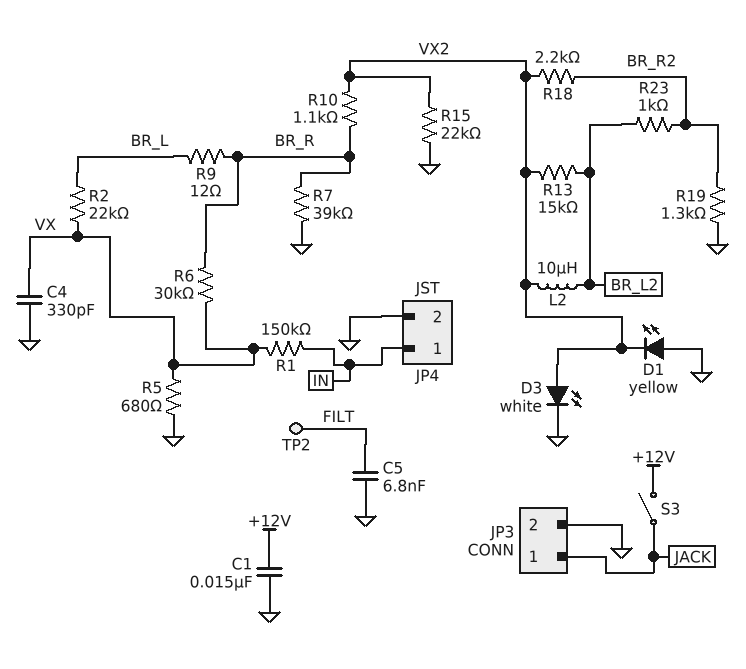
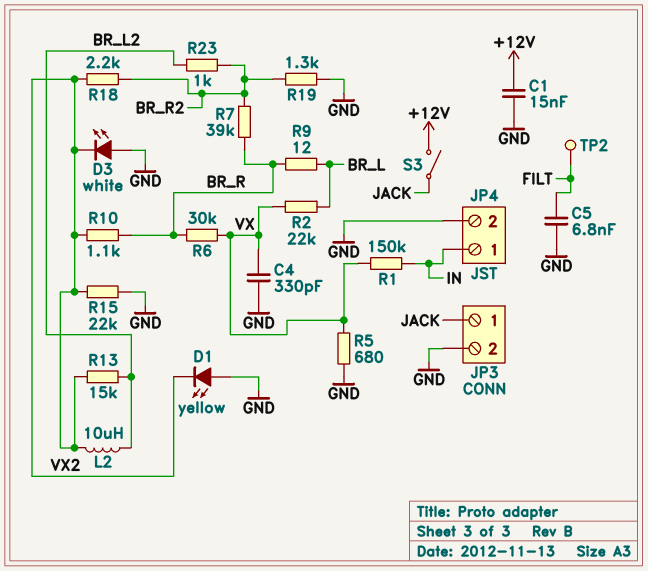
D3: LED white (A VX2, K GND) -> LED white (A GND, K VX2)
R7: 39k (BR_R, GND) -> 39k (BR_R, BR_R2)

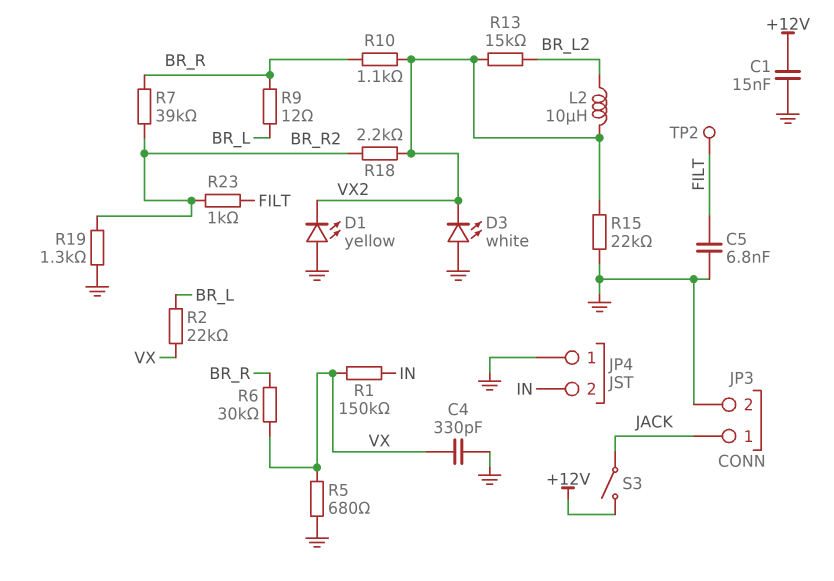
JP4 pin 1: IN -> GND
JP4 pin 2: GND -> IN
R23: 1k (BR_L2, BR_R2) -> 1k (BR_R2, FILT)

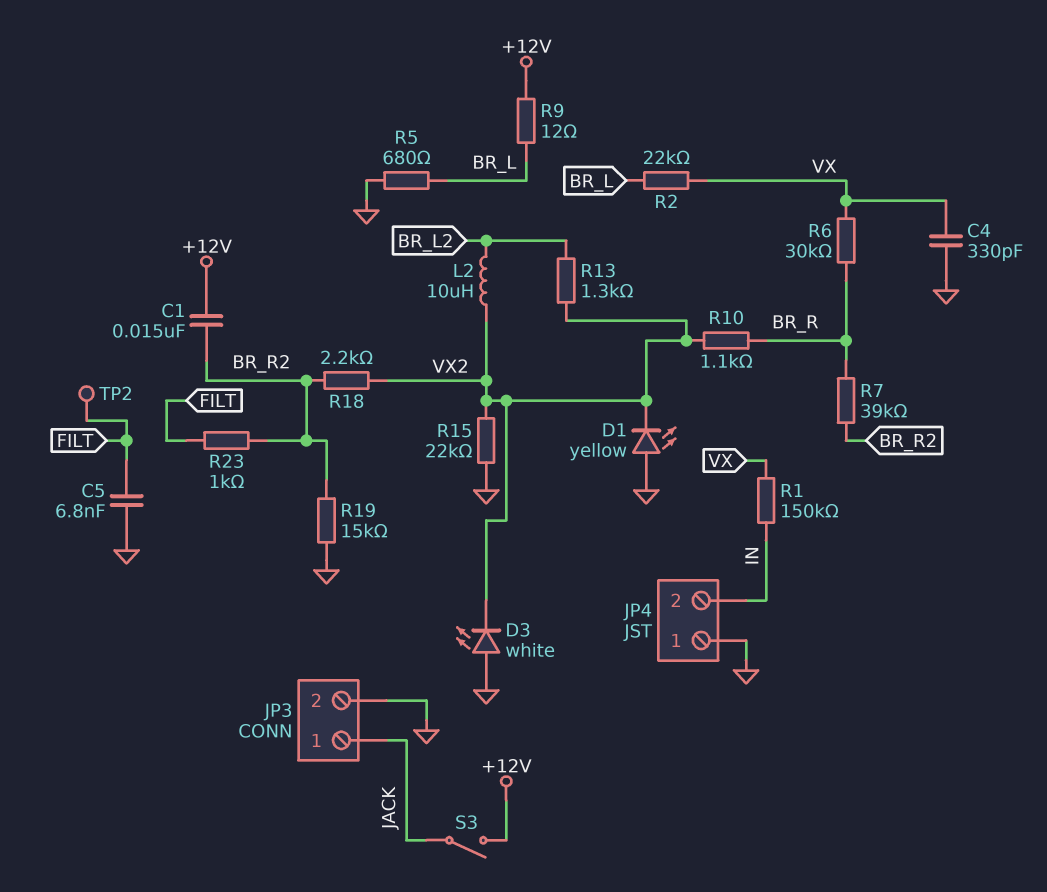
C1: 15nF (+12V, GND) -> 15nF (+12V, BR_R2)
R5: 680 (GND, VX) -> 680 (BR_L, GND)
R9: 12 (BR_L, BR_R) -> 12 (+12V, BR_L)
R13: 15k (BR_L2, VX2) -> 1.3k (BR_L2, VX2)
R19: 1.3k (BR_R2, GND) -> 15k (BR_R2, GND)

